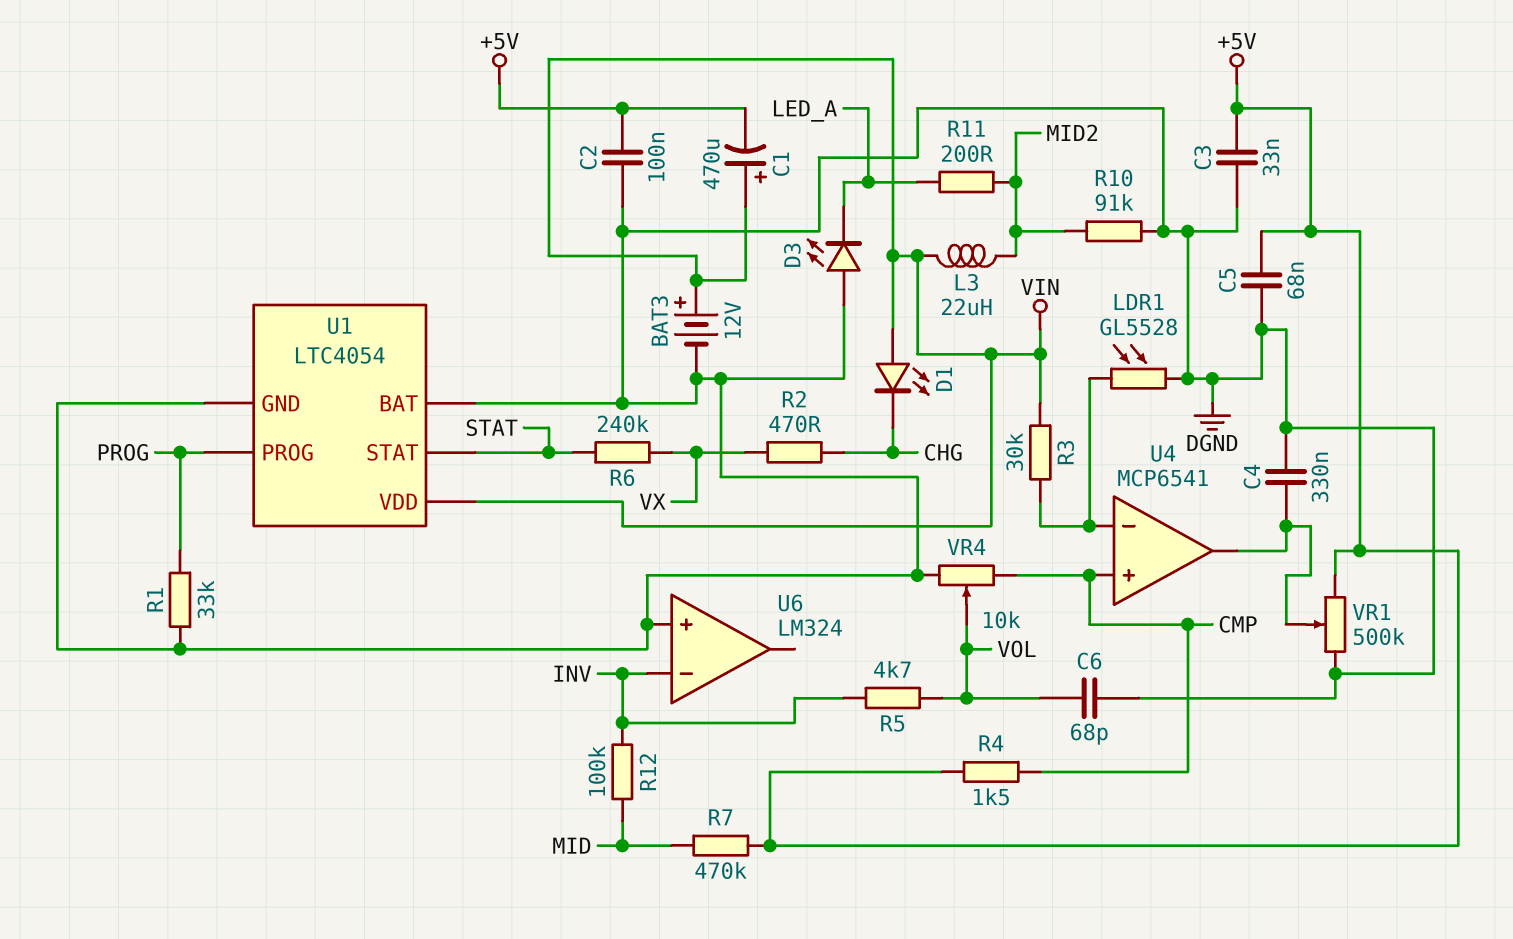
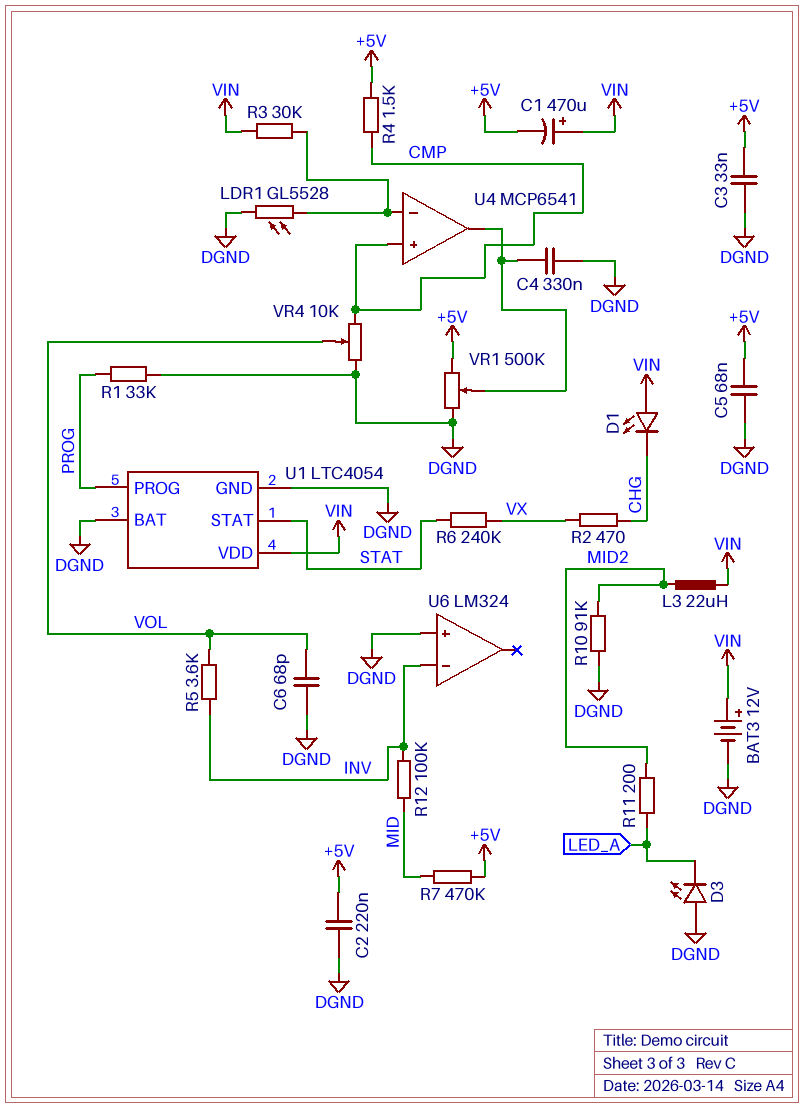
C2: 100nF (+5V, DGND) -> 220nF (+5V, DGND)
R5: 4.7k (INV, VOL) -> 3.6k (INV, VOL)

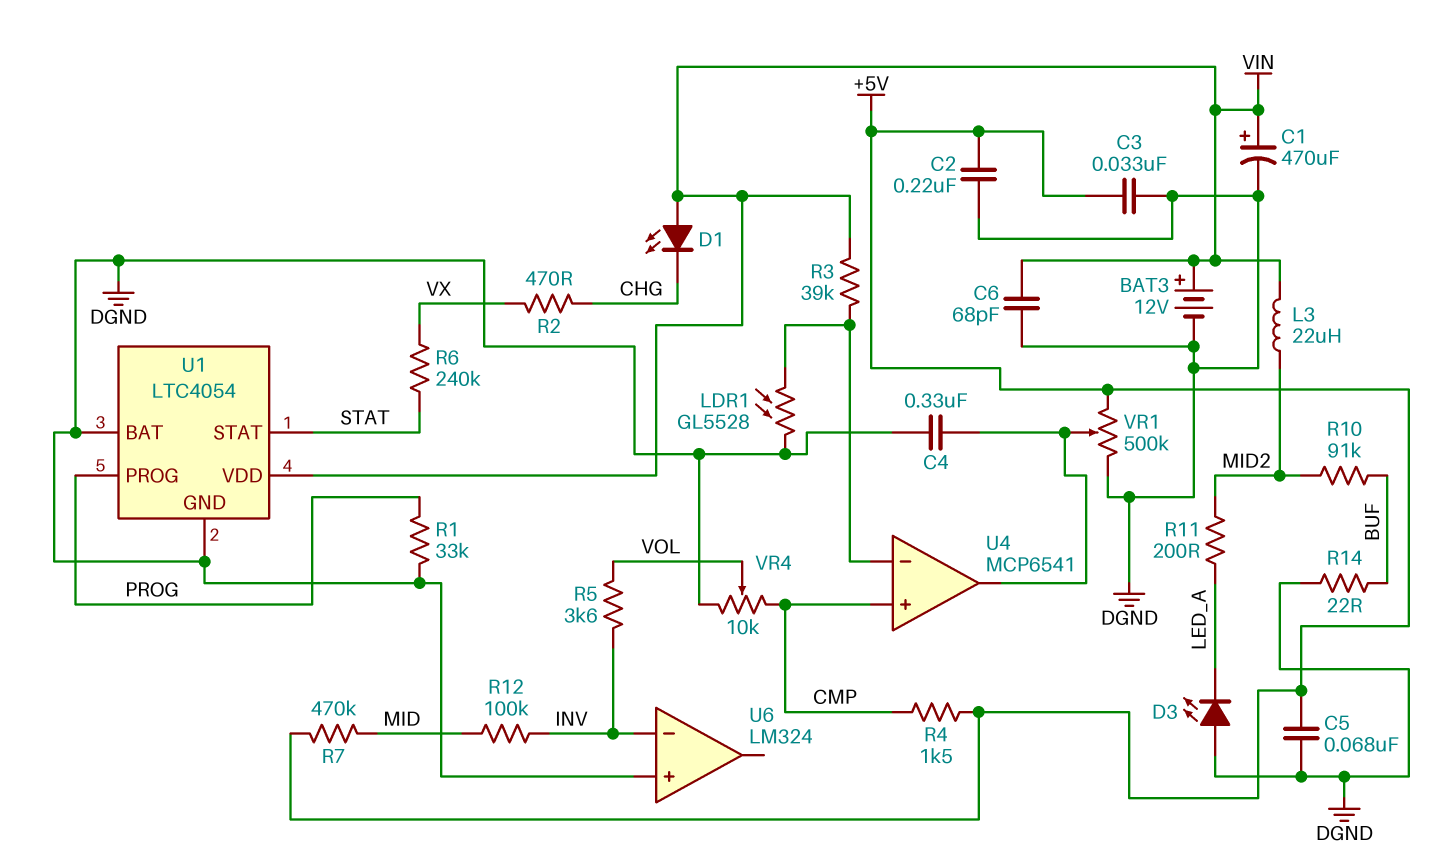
C1: 470uF (plus VIN, minus +5V) -> 470uF (plus VIN, minus DGND)
C6: 68pF (DGND, VOL) -> 68pF (DGND, VIN)
R3: 30k (U4/in-, VIN) -> 39k (U4/in-, VIN)
R10: 91k (DGND, MID2) -> 91k (BUF, MID2)
R14: none -> 22 (BUF, DGND)

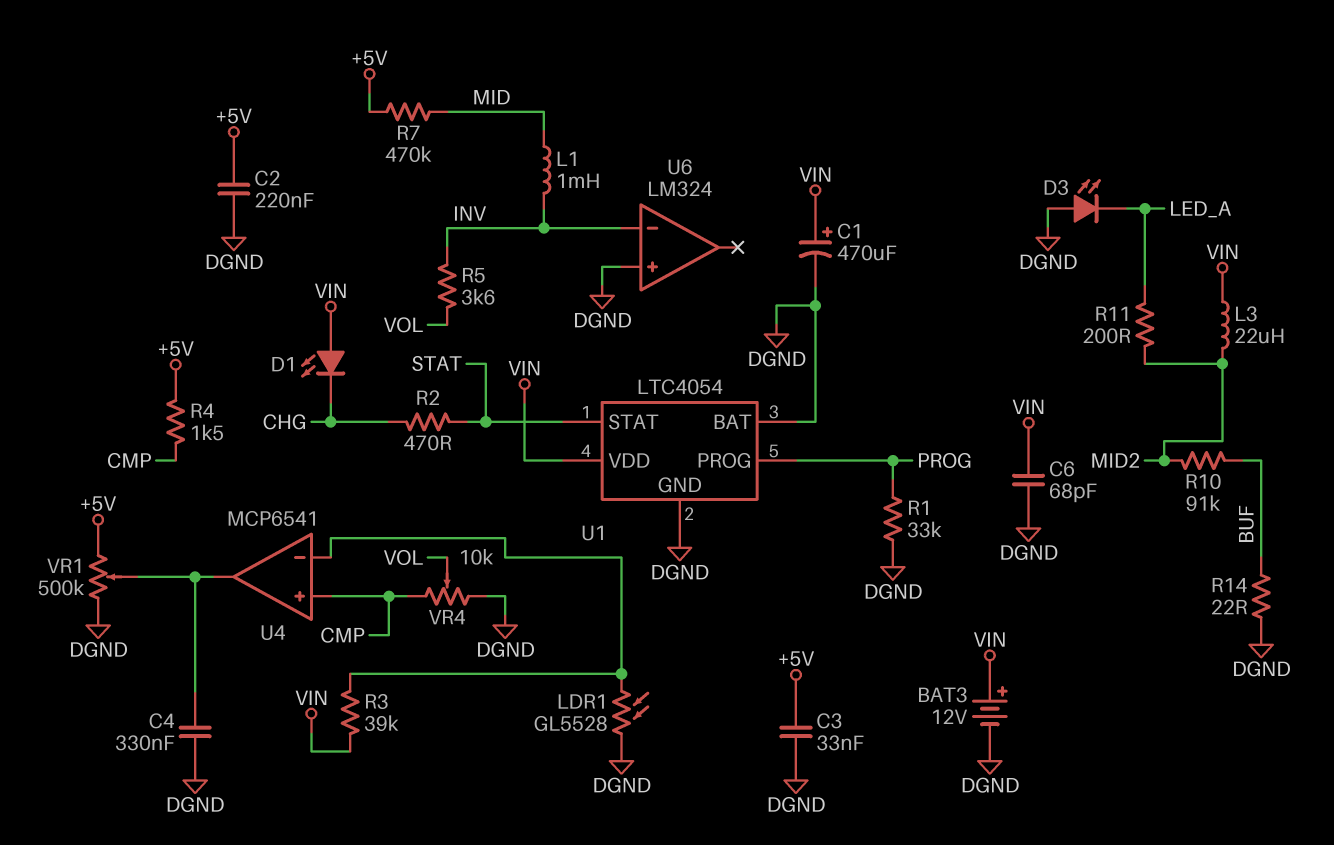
C5: 68nF (+5V, DGND) -> none
L1: none -> 1mH (INV, MID)
R2: 470 (CHG, VX) -> 470 (CHG, STAT)
R6: 240k (STAT, VX) -> none
R12: 100k (INV, MID) -> none

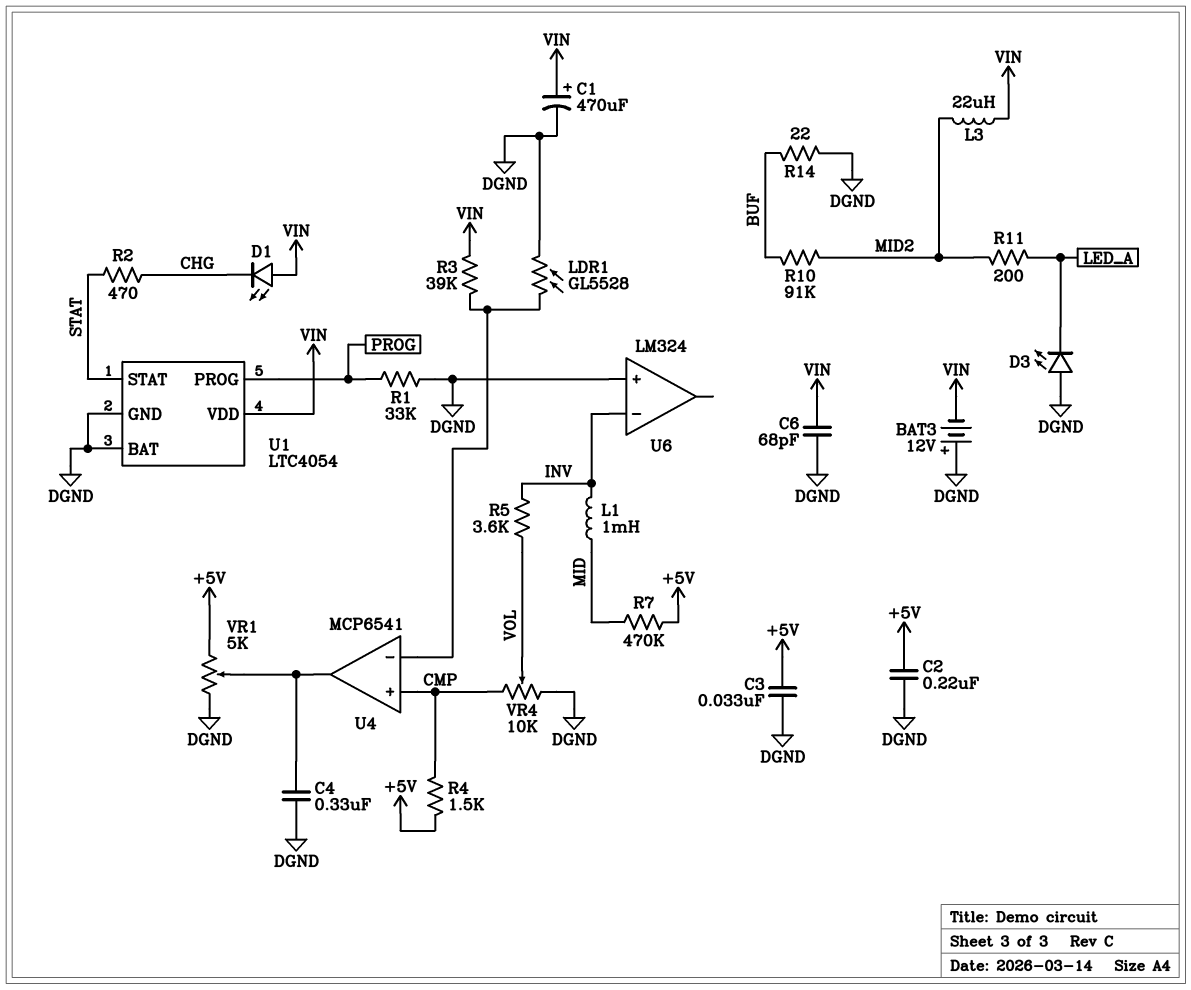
BAT3: 12V (plus VIN, minus DGND) -> 12V (plus DGND, minus VIN)
VR1: 500k (+5V, DGND, wiper U4/out) -> 5k (+5V, DGND, wiper U4/out)

